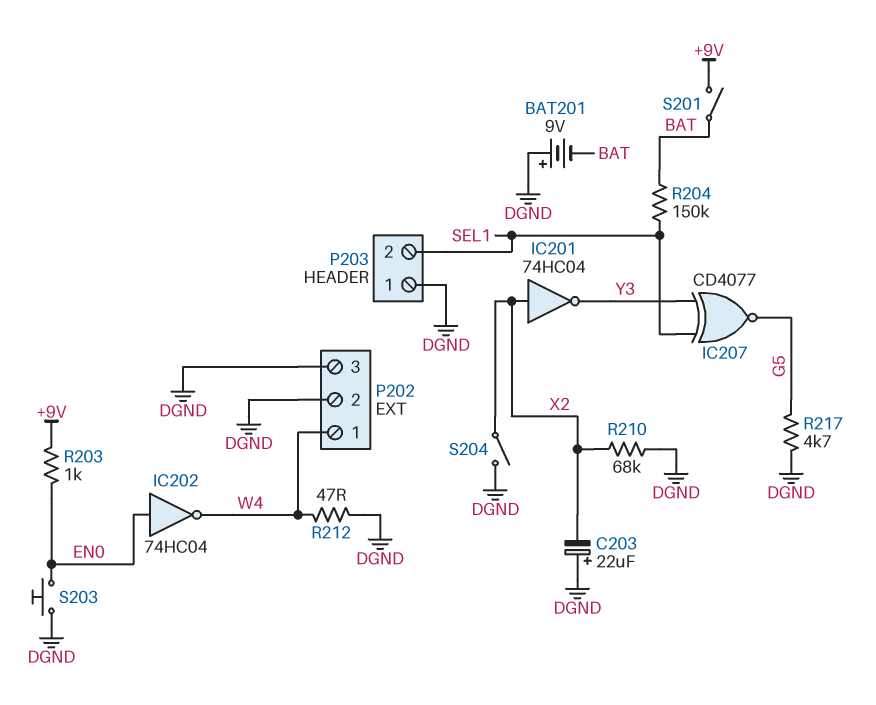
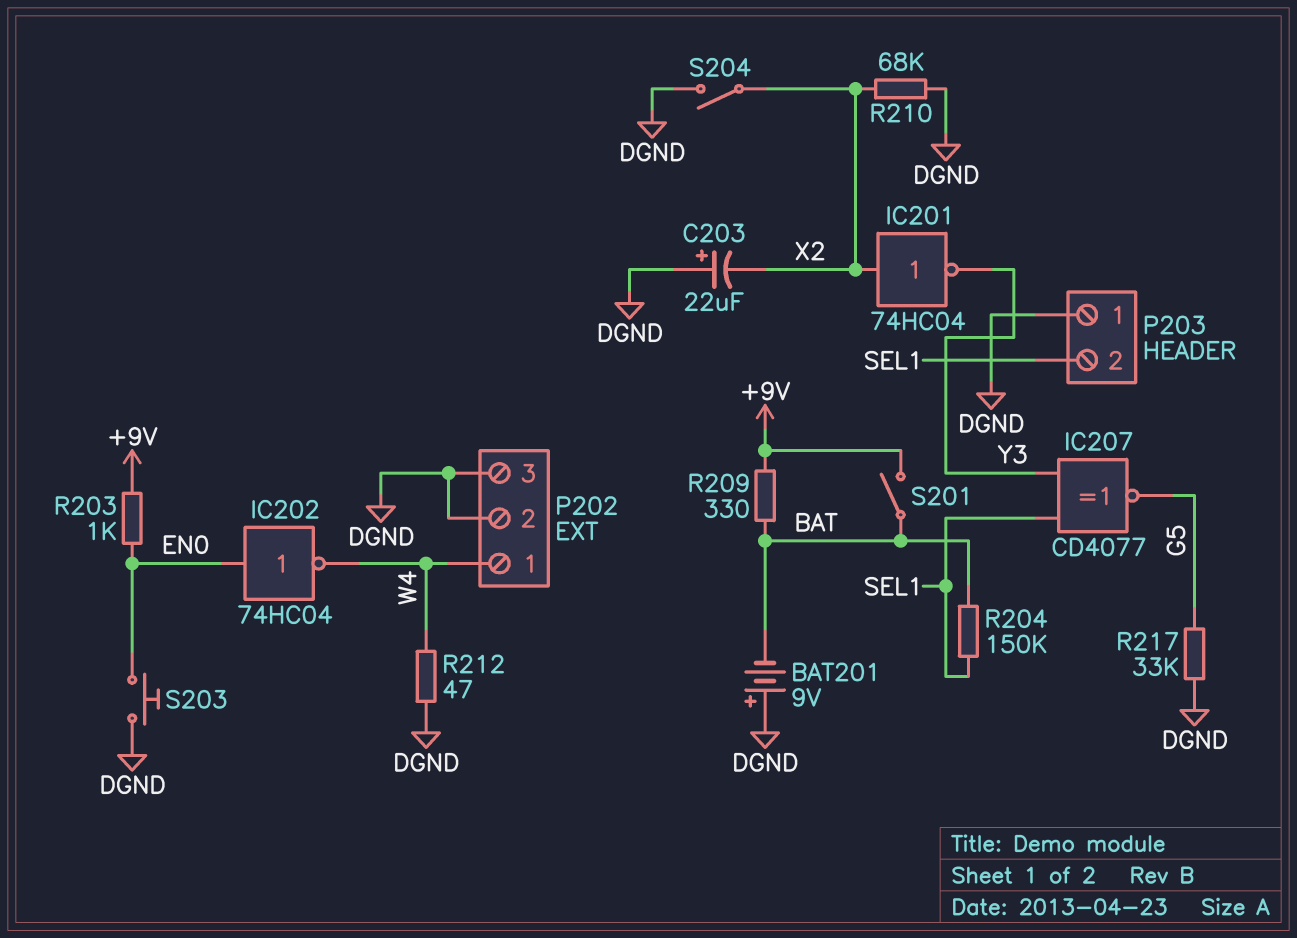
R209: none -> 330 (+9V, BAT)
R217: 4.7k (DGND, G5) -> 33k (DGND, G5)

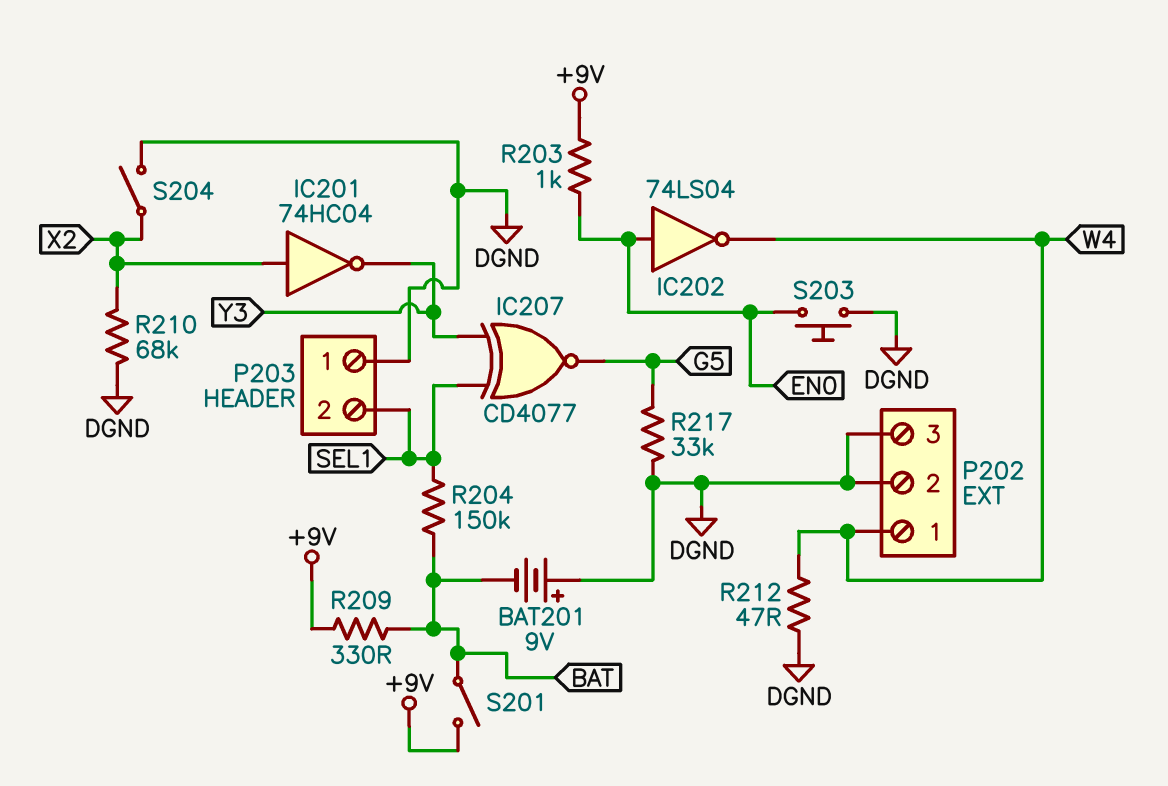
C203: 22uF (plus DGND, minus X2) -> none
IC202: NOT 74HC04 (in EN0, out W4) -> NOT 74LS04 (in EN0, out W4)

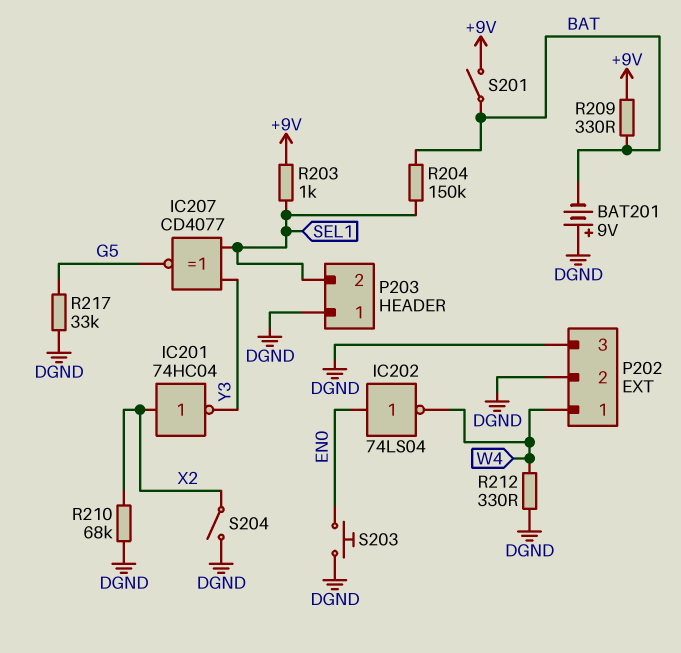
R203: 1k (+9V, EN0) -> 1k (+9V, SEL1)
R212: 47 (DGND, W4) -> 330 (DGND, W4)

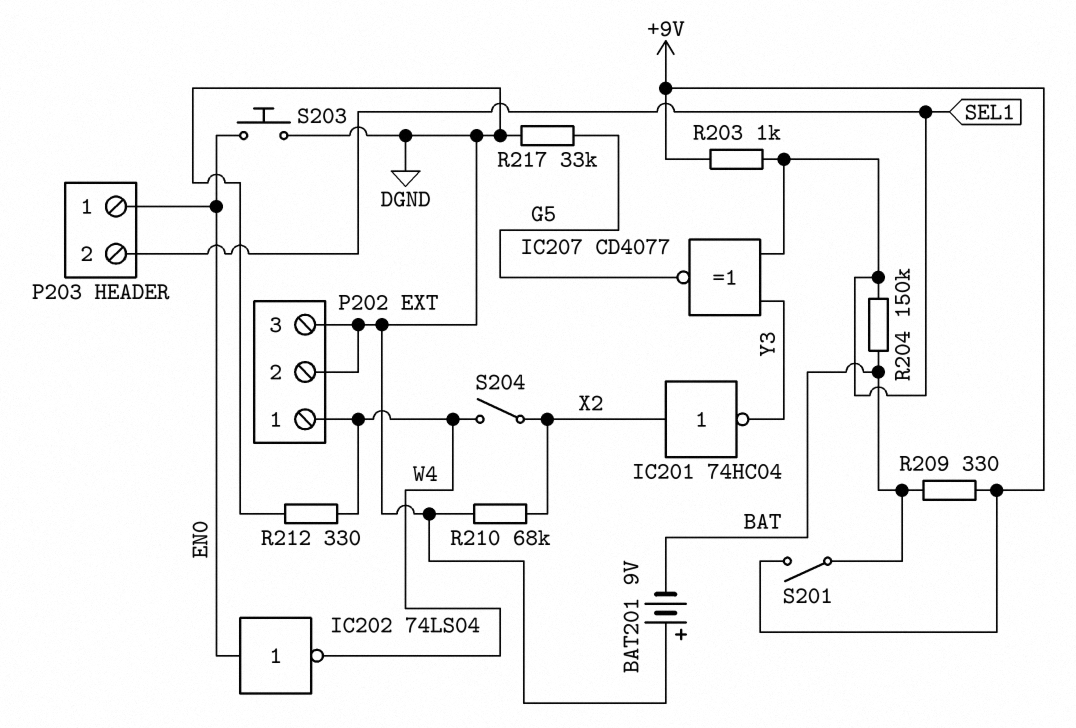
P203 pin 1: DGND -> EN0
S204: switch (DGND, X2) -> switch (W4, X2)

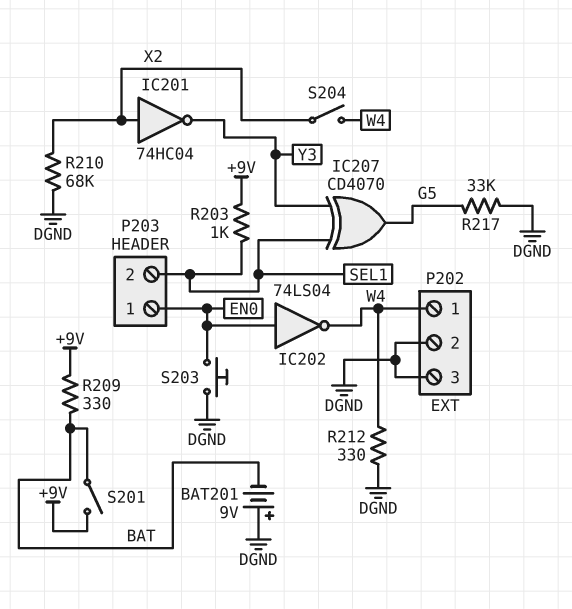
IC207: XNOR CD4077 (in SEL1, in Y3, out G5) -> XOR CD4070 (in SEL1, in Y3, out G5)
R204: 150k (BAT, SEL1) -> none

